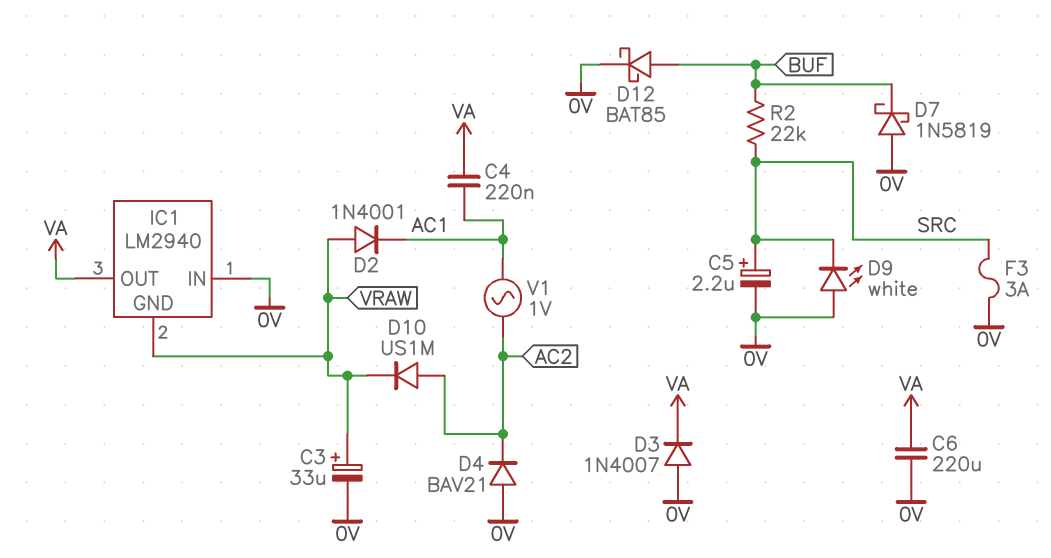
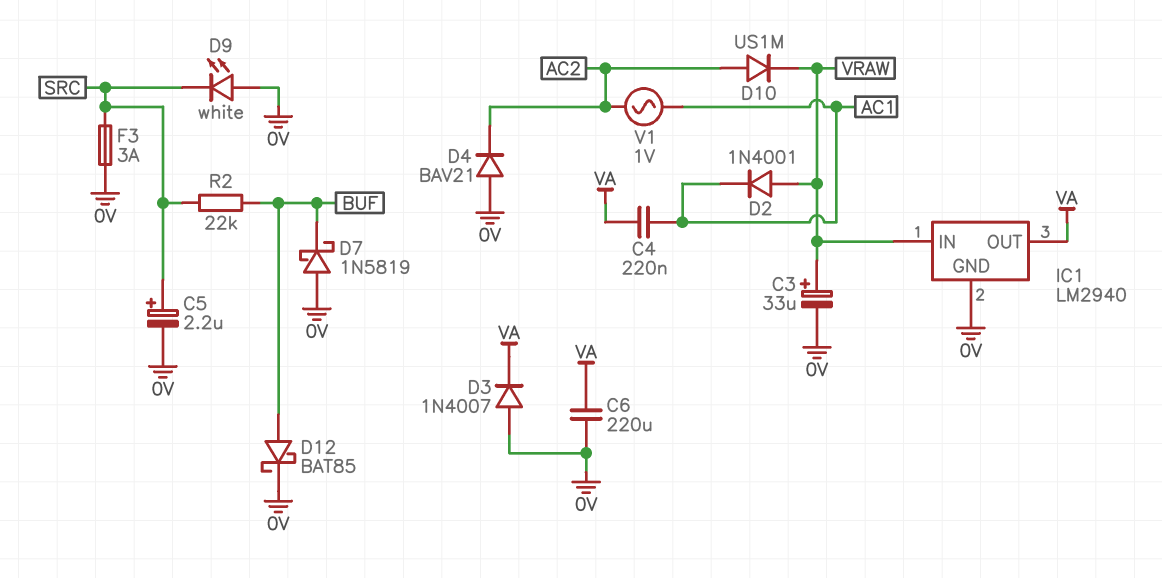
IC1 pin GND: VRAW -> 0V
IC1 pin IN: 0V -> VRAW

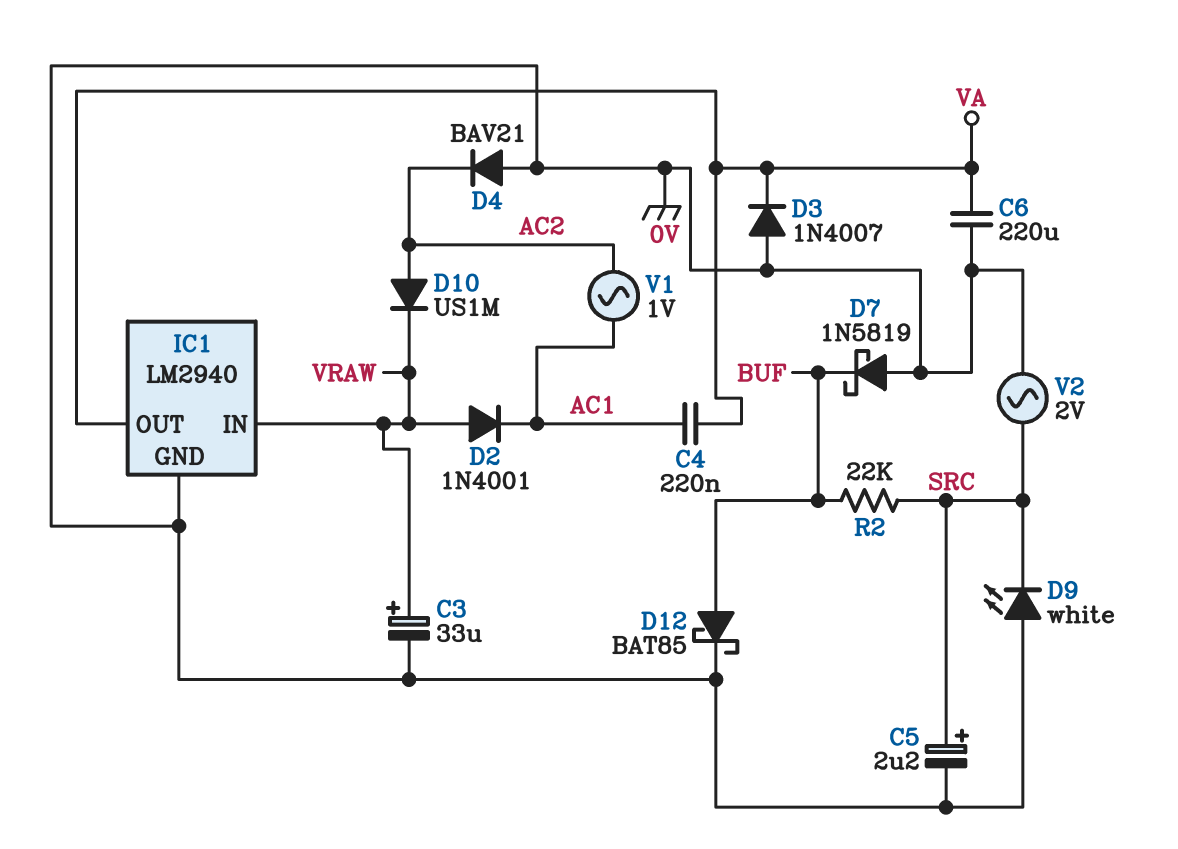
F3: 3A (0V, SRC) -> none
V2: none -> AC 2V (0V, SRC)

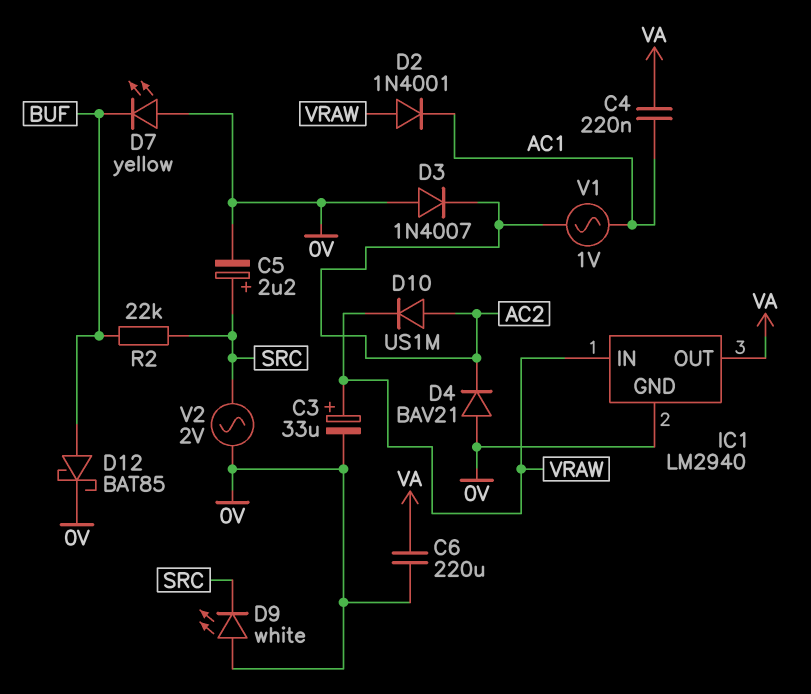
D3: diode 1N4007 (A 0V, K VA) -> diode 1N4007 (A 0V, K AC2)
D7: schottky 1N5819 (A 0V, K BUF) -> LED yellow (A 0V, K BUF)

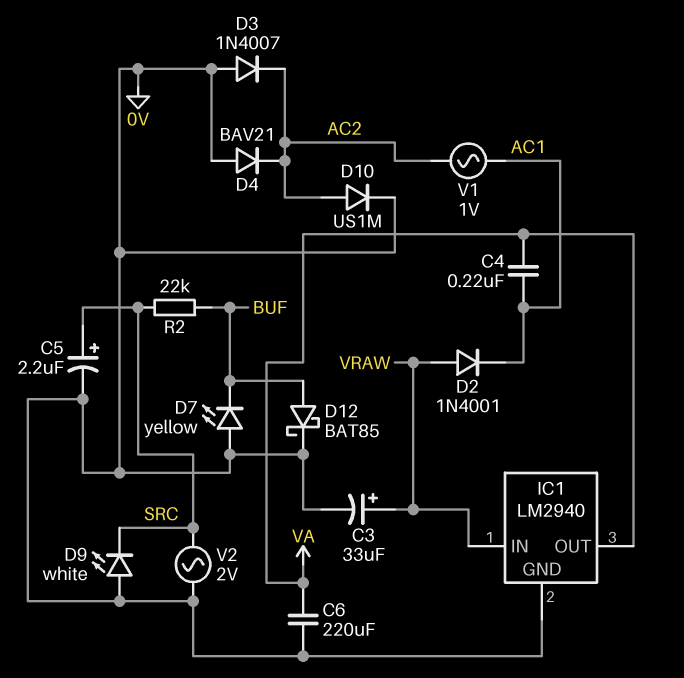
D10: diode US1M (A AC2, K VRAW) -> diode US1M (A AC2, K 0V)

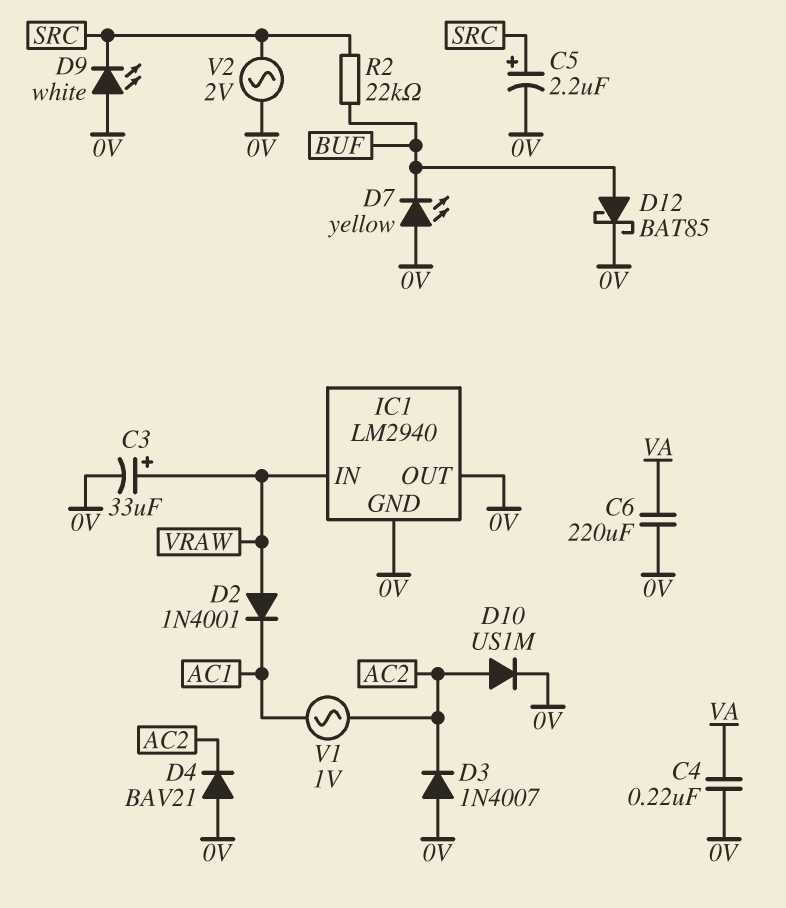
C4: 220nF (AC1, VA) -> 220nF (0V, VA)
IC1 pin OUT: VA -> 0V

